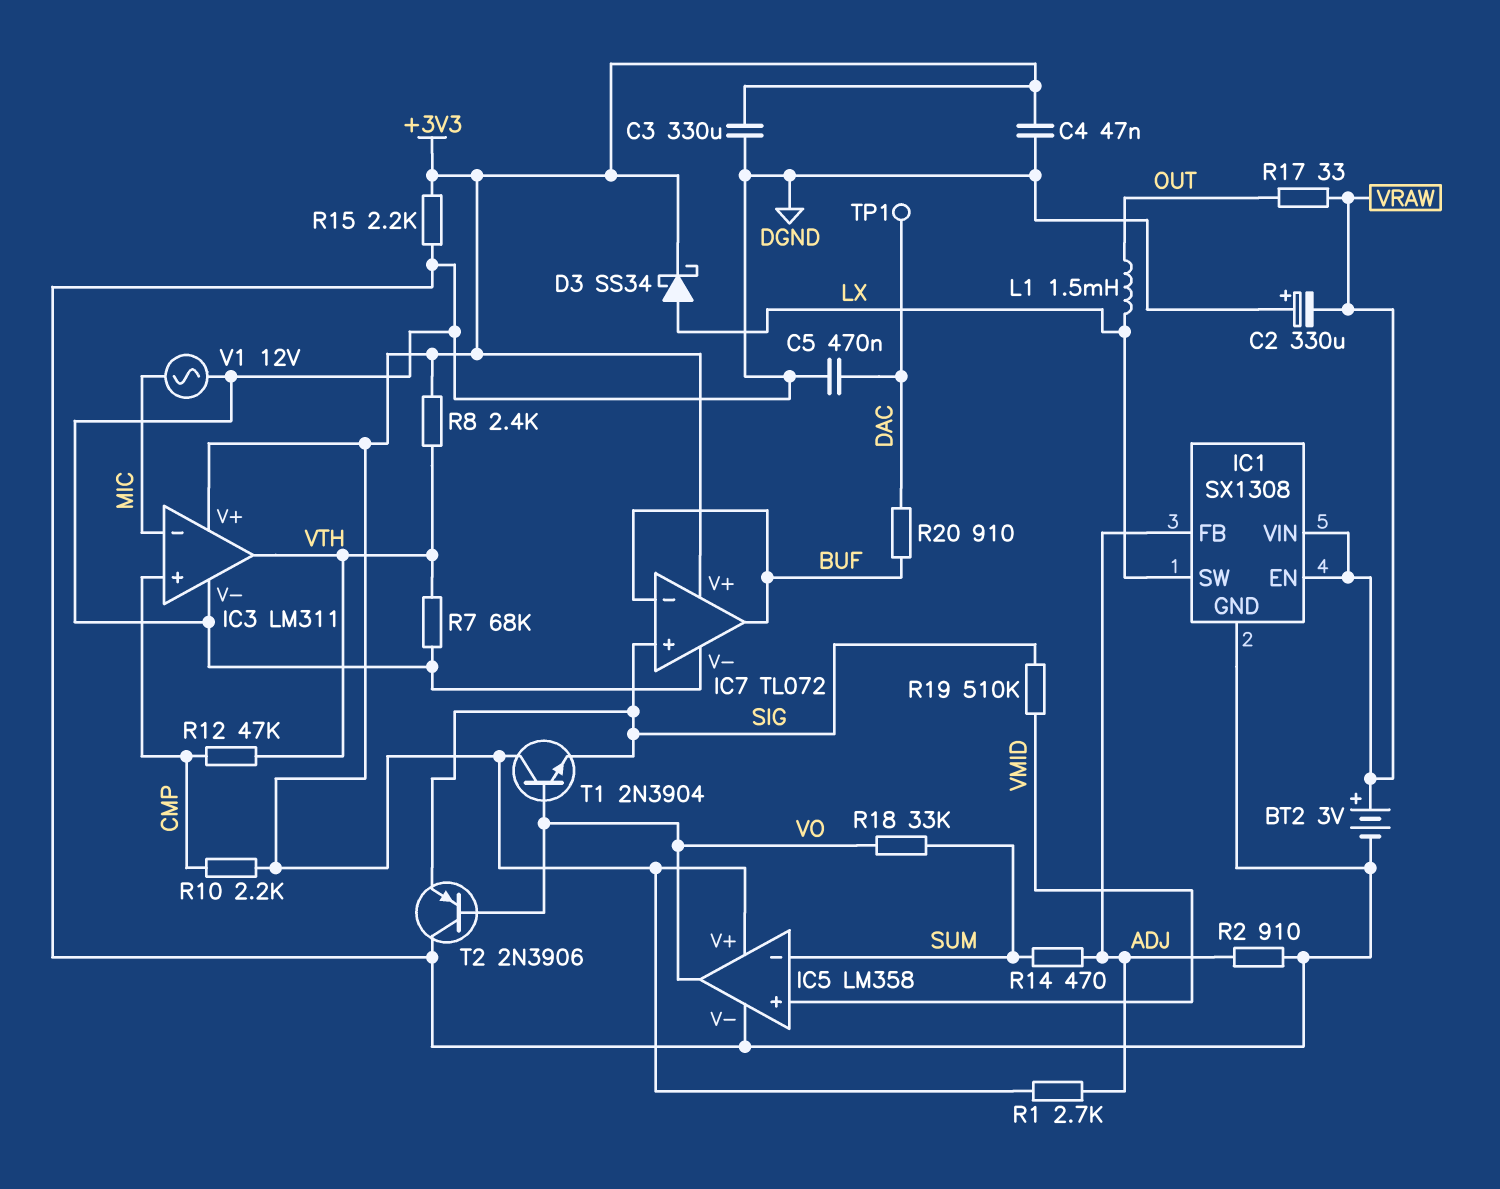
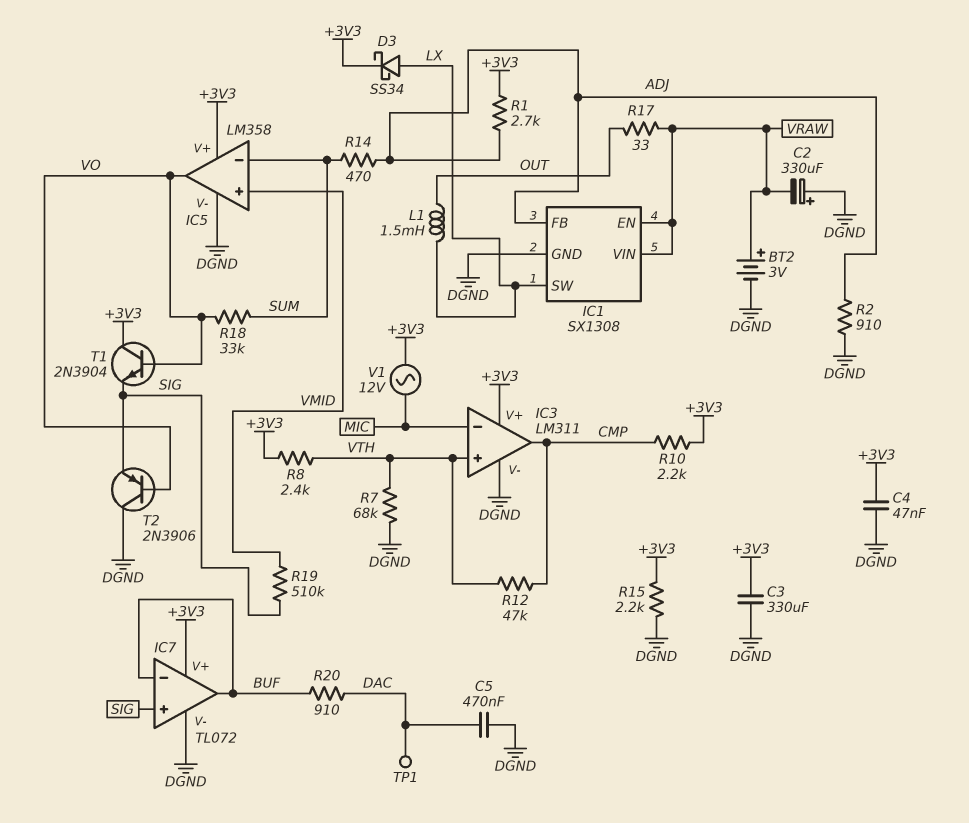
IC3 pin in+: CMP -> VTH
IC3 pin out: VTH -> CMP
V1: AC 12V (DGND, MIC) -> AC 12V (+3V3, MIC)

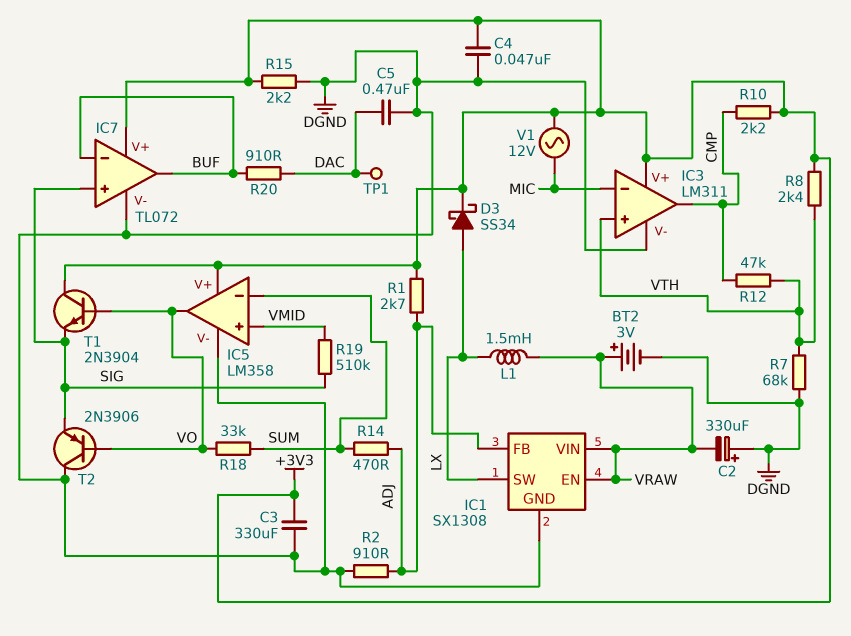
L1: 1.5mH (LX, OUT) -> 1.5mH (LX, VRAW)
R17: 33 (OUT, VRAW) -> none

